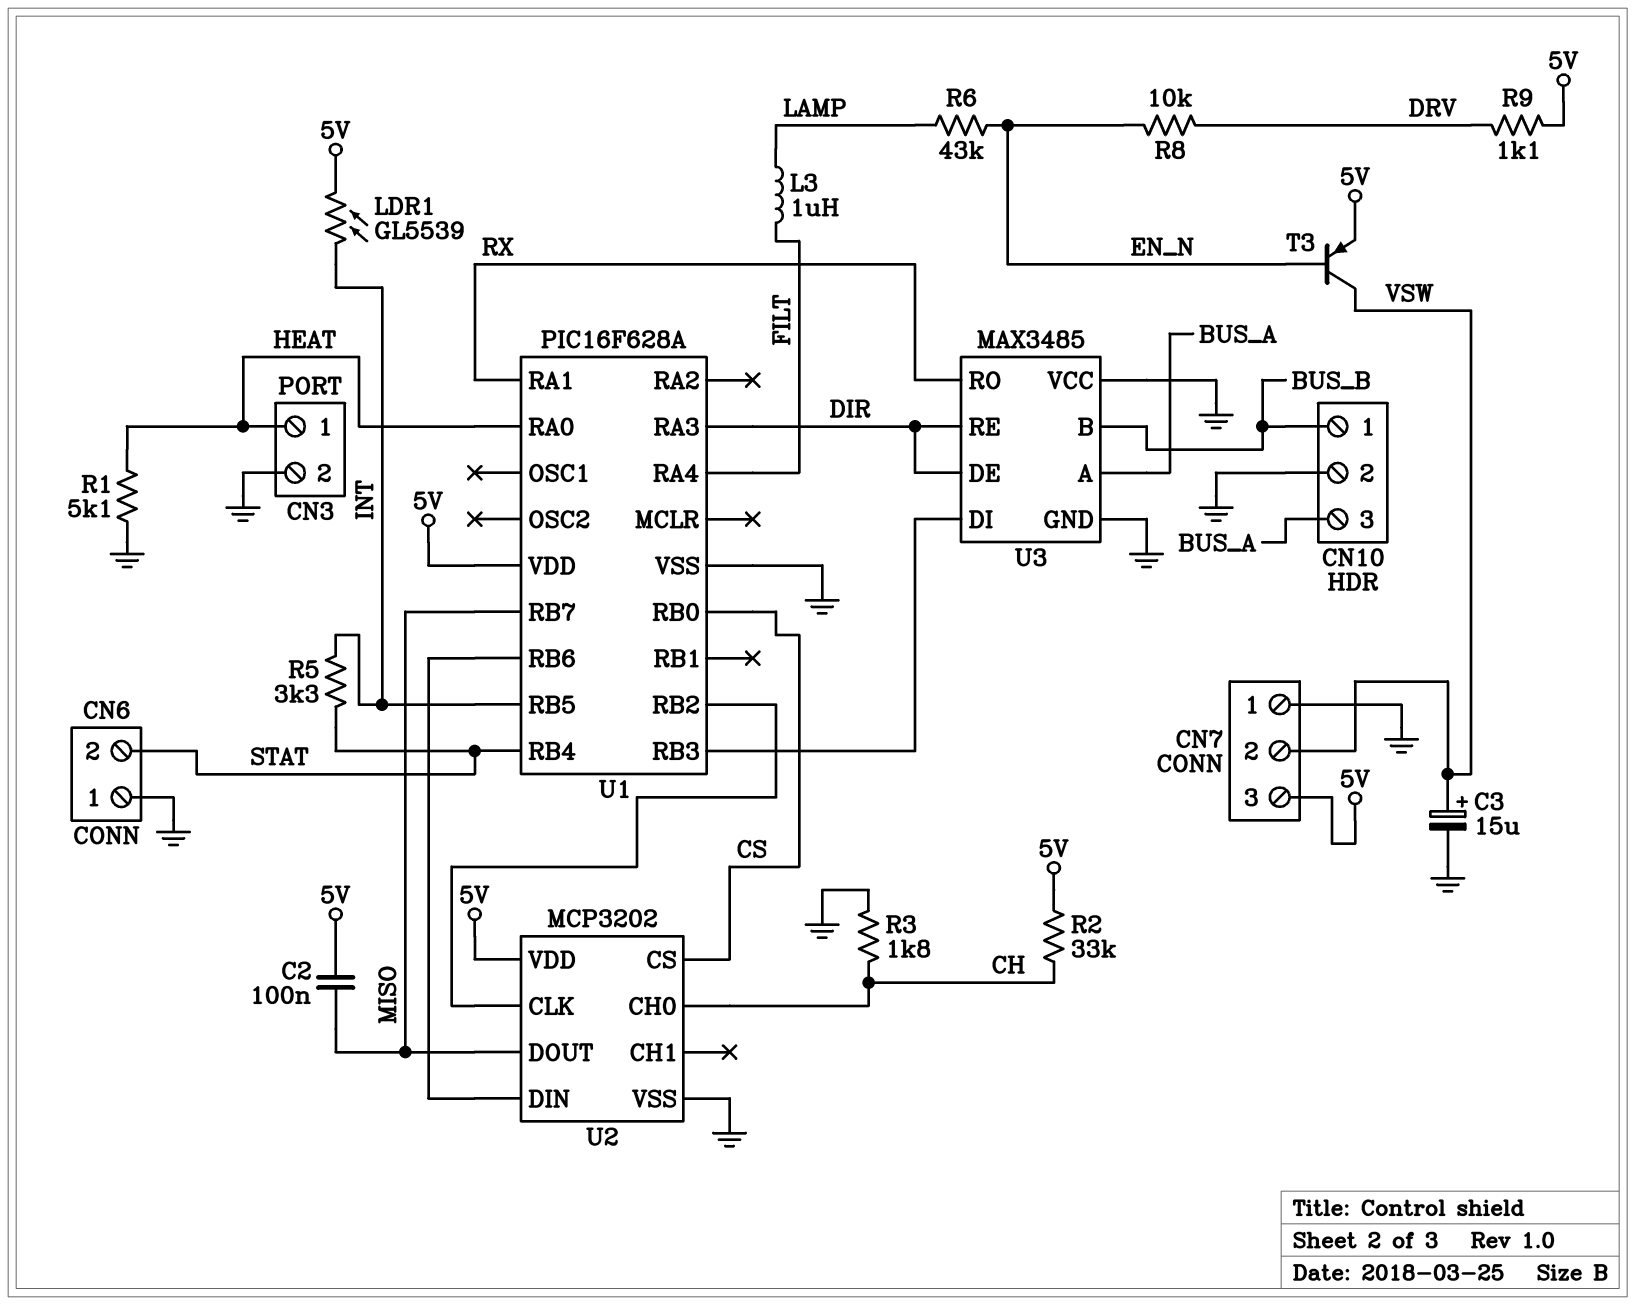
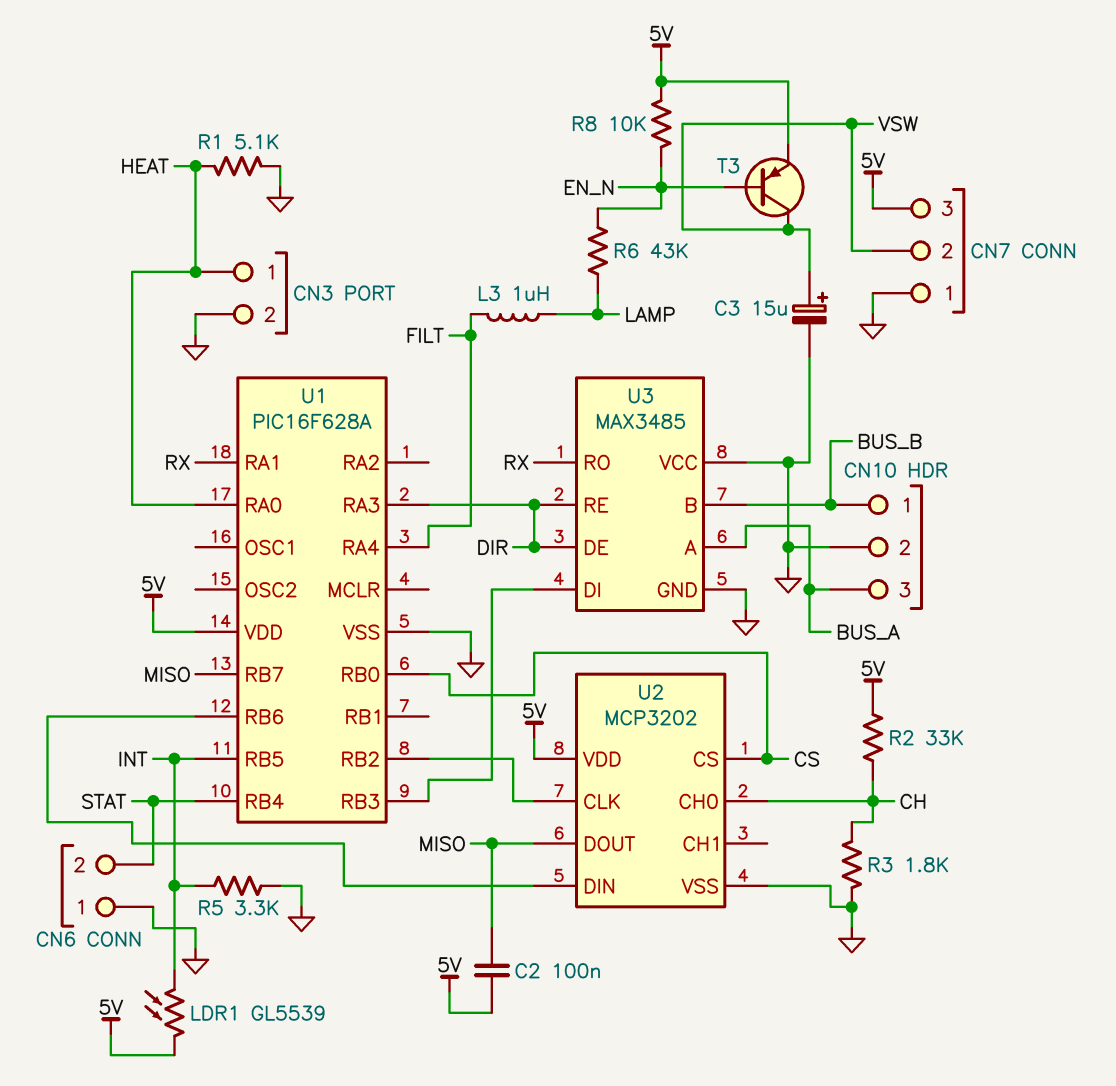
R5: 3.3k (INT, STAT) -> 3.3k (GND, INT)
R8: 10k (DRV, EN_N) -> 10k (5V, EN_N)
R9: 1.1k (5V, DRV) -> none

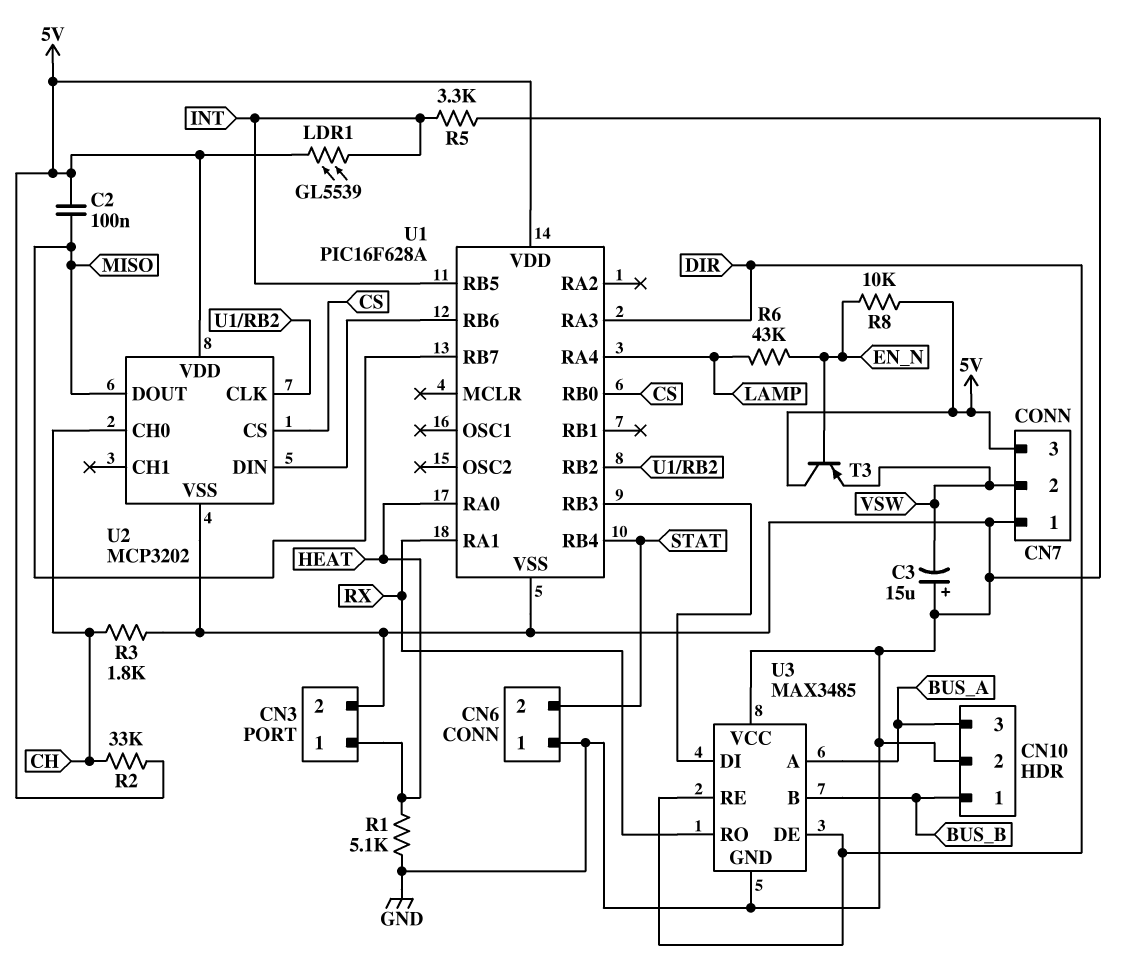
C3: 15uF (plus VSW, minus GND) -> 15uF (plus GND, minus VSW)
L3: 1uH (FILT, LAMP) -> none
T3: PNP (B EN_N, C VSW, E 5V) -> PNP (B EN_N, C 5V, E VSW)
U1 pin RA4: FILT -> LAMP

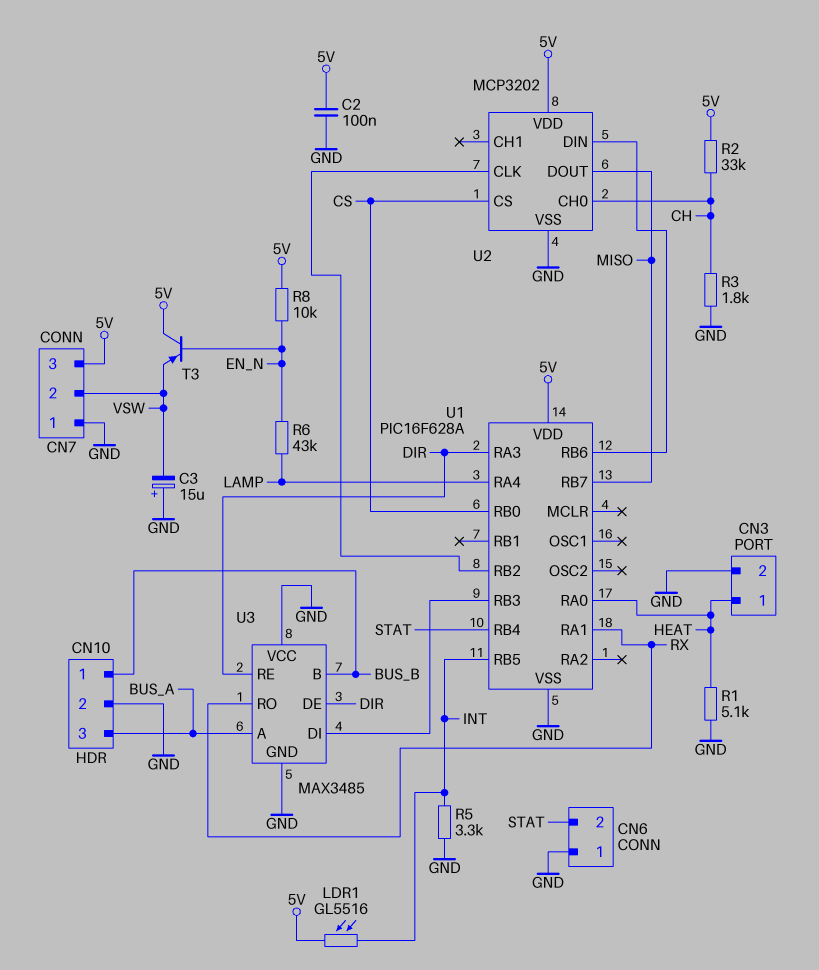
C2: 100nF (5V, MISO) -> 100nF (5V, GND)
LDR1: GL5539 (5V, INT) -> GL5516 (5V, INT)

